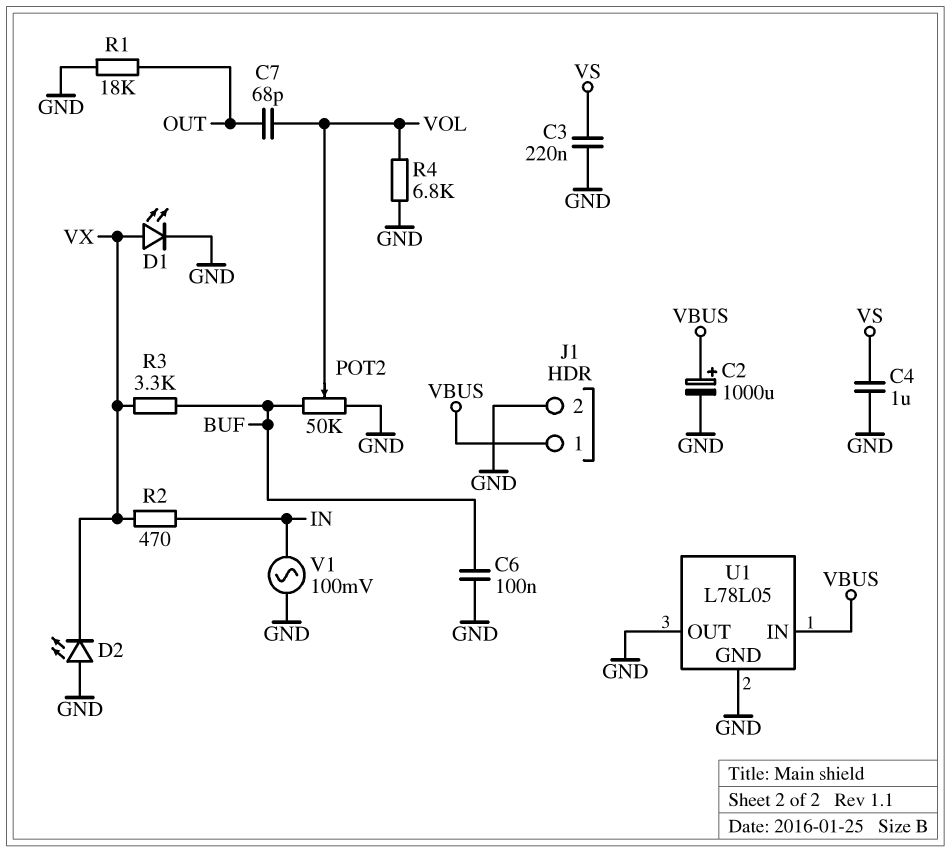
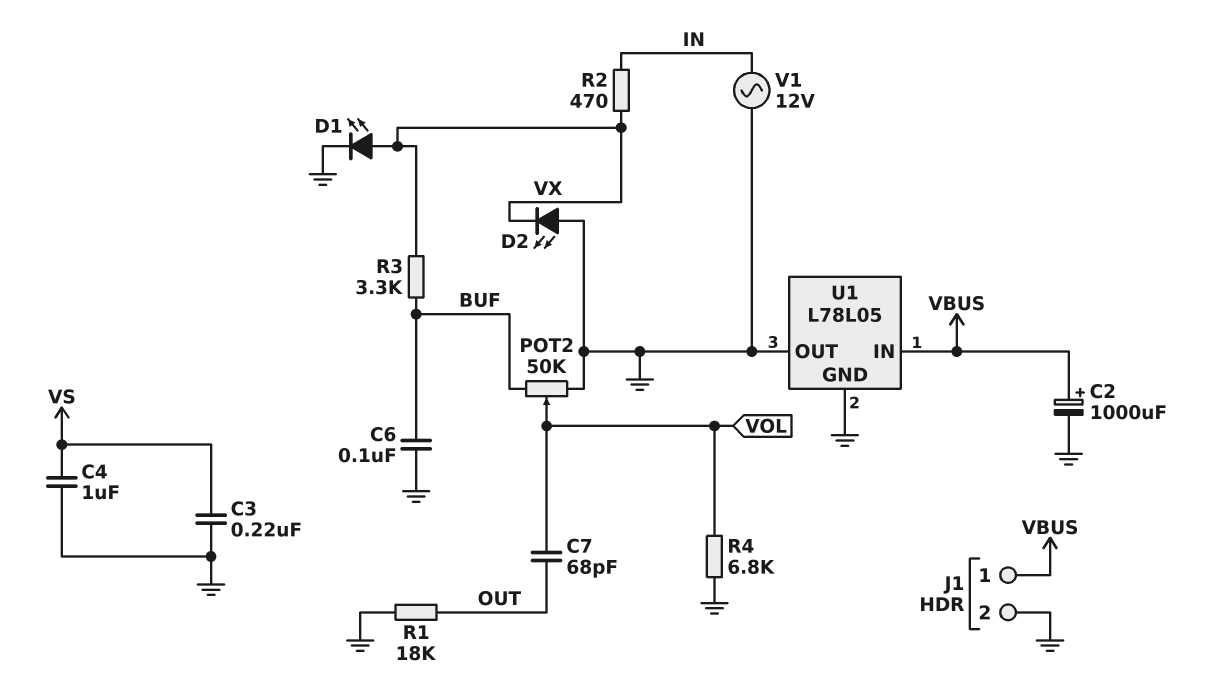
V1: AC 100mV (GND, IN) -> AC 12V (GND, IN)

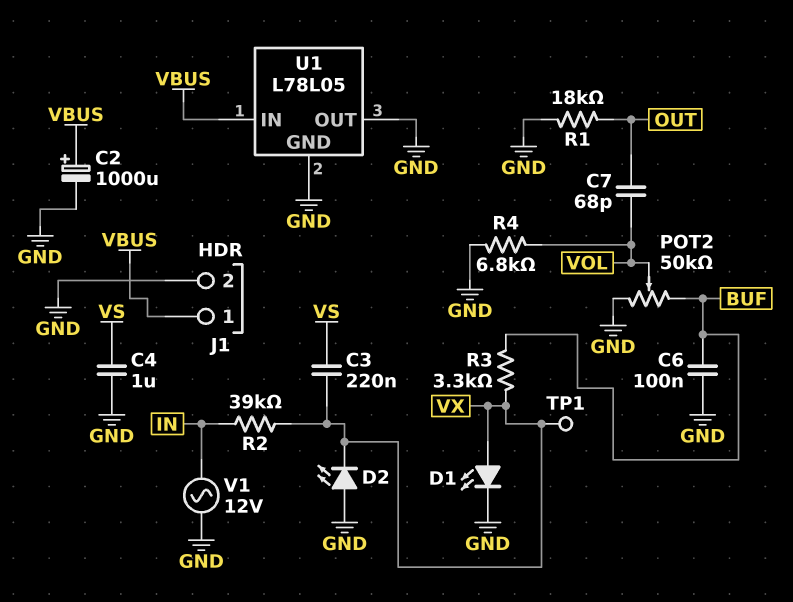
C3: 220nF (GND, VS) -> 220nF (VS, VX)
R2: 470 (IN, VX) -> 39k (IN, VX)
TP1: none -> test point (VX)

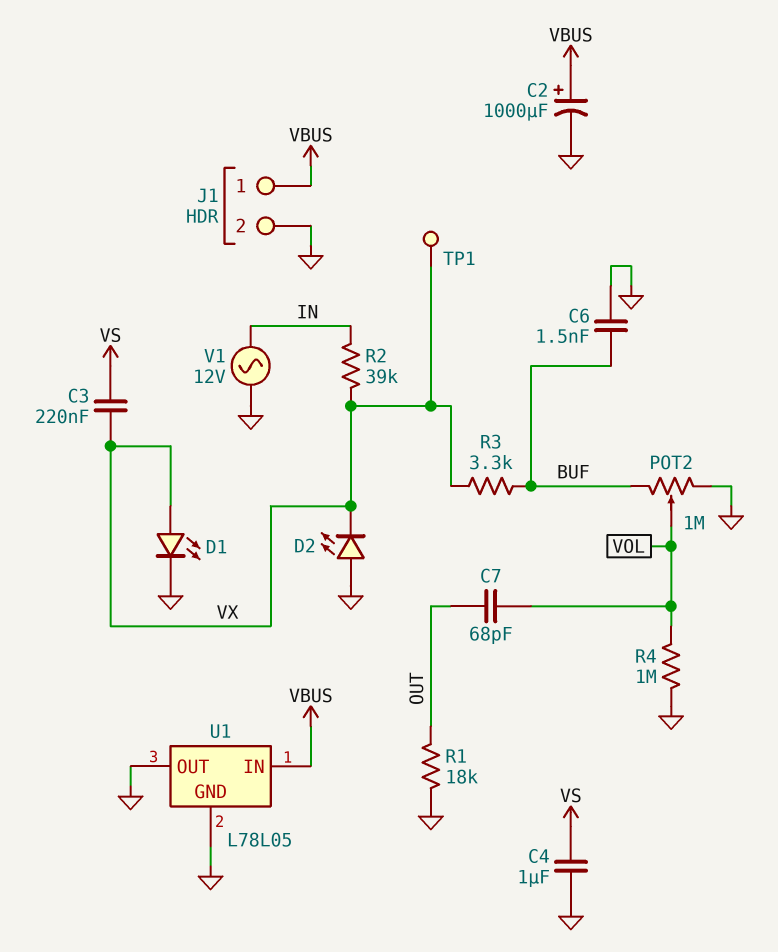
C6: 100nF (BUF, GND) -> 1.5nF (BUF, GND)
POT2: 50k (BUF, GND, wiper VOL) -> 1M (BUF, GND, wiper VOL)
R4: 6.8k (GND, VOL) -> 1M (GND, VOL)

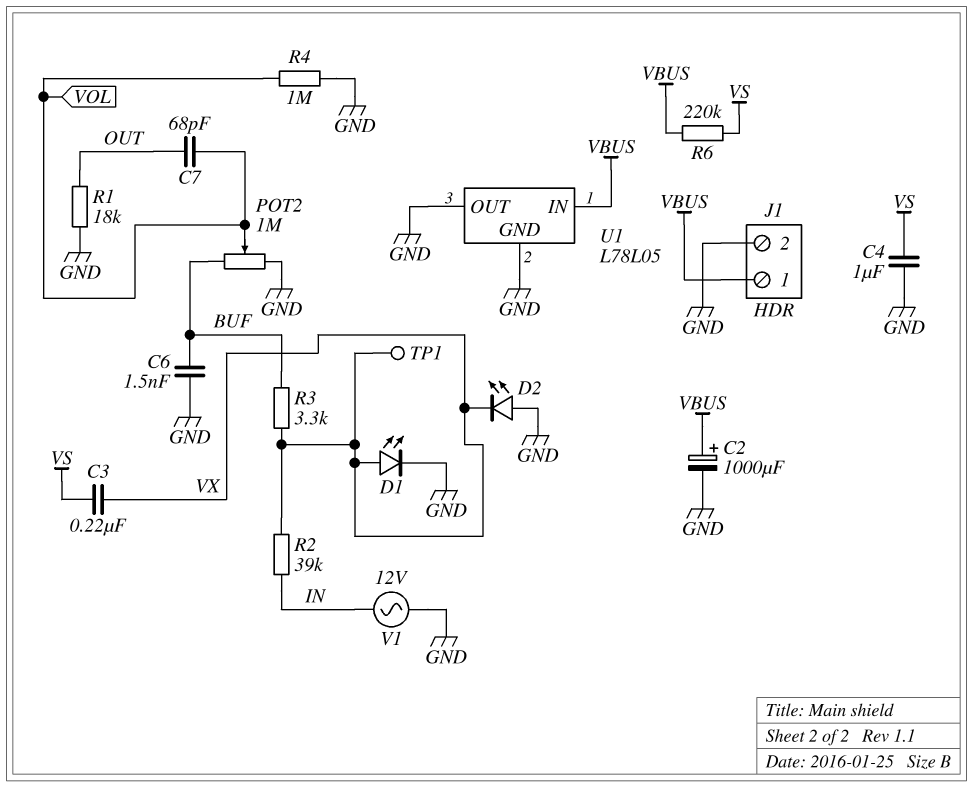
R6: none -> 220k (VBUS, VS)

